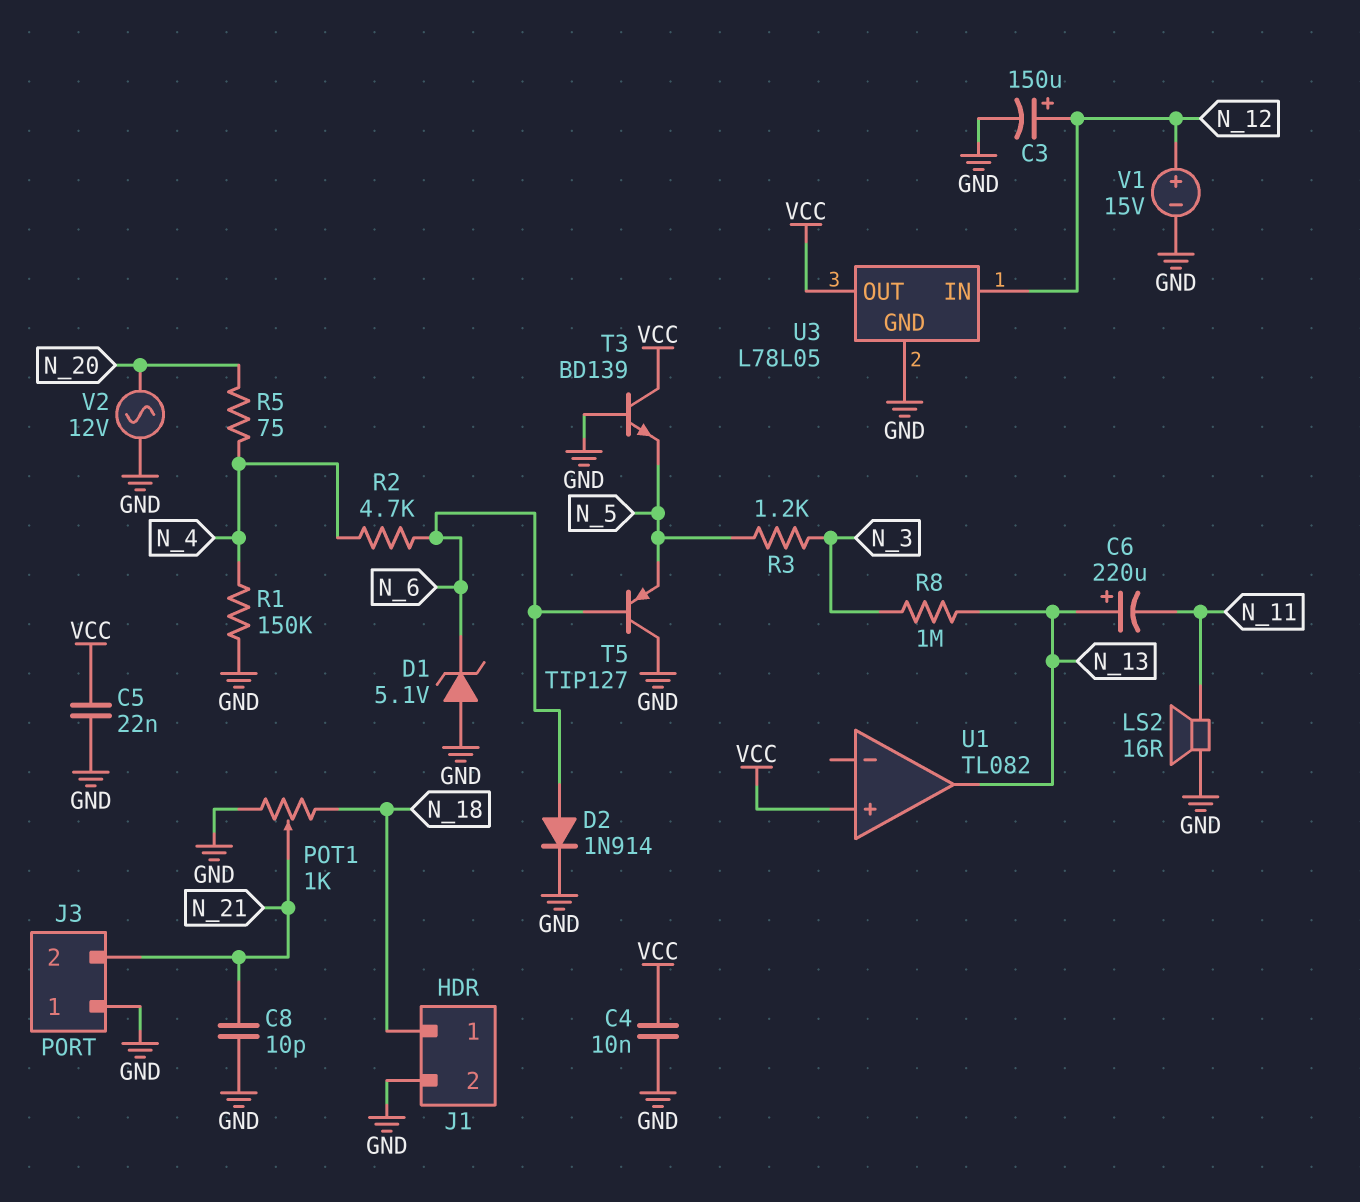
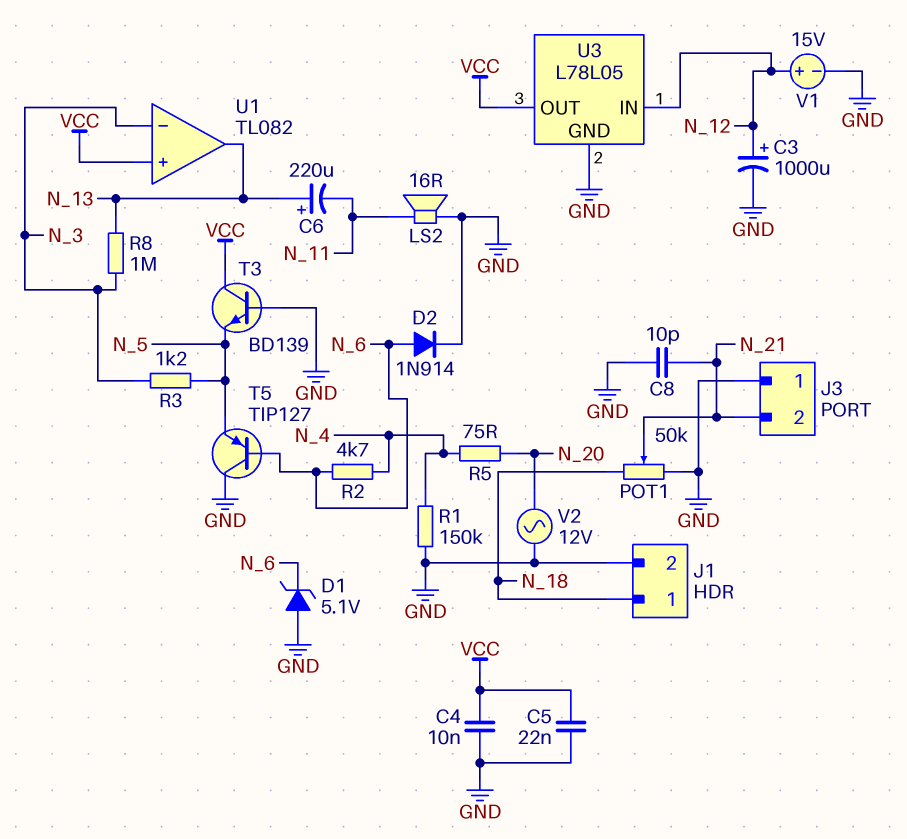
C3: 150uF (plus N_12, minus GND) -> 1000uF (plus N_12, minus GND)
POT1: 1k (GND, N_18, wiper N_21) -> 50k (GND, N_18, wiper N_21)
U1 pin in-: none -> N_3

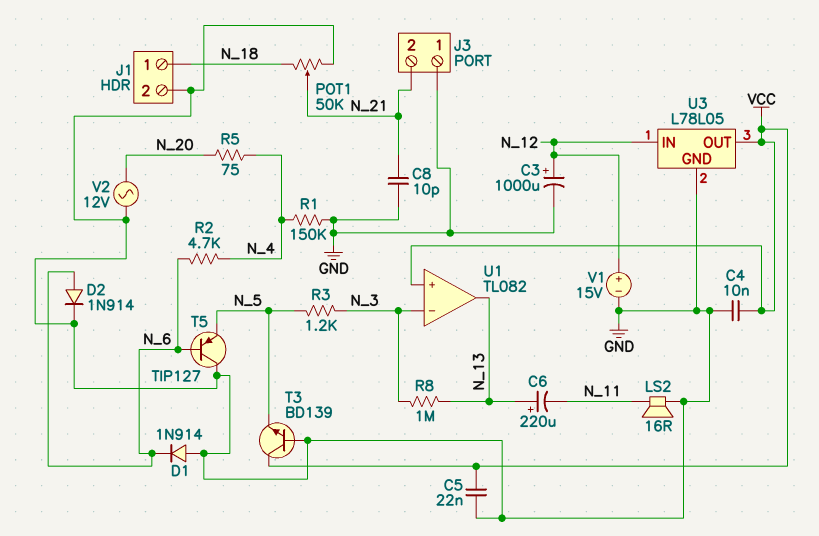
D1: zener 5.1V (A GND, K N_6) -> diode 1N914 (A GND, K N_6)

